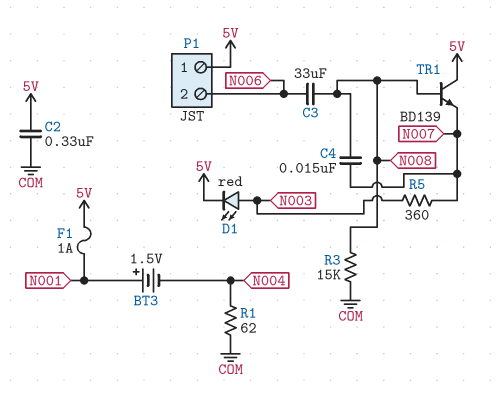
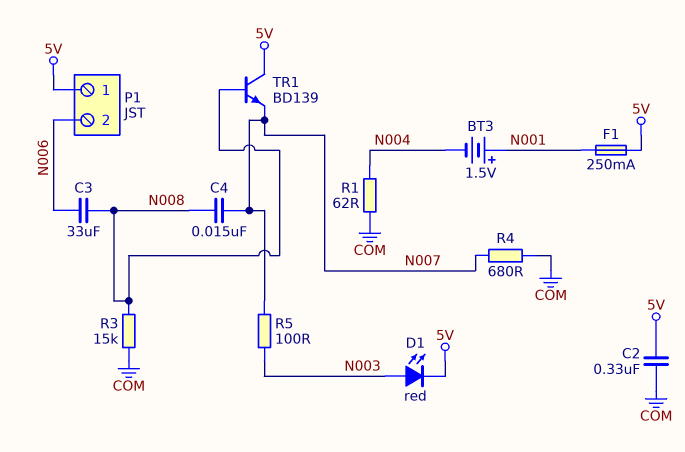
F1: 1A (5V, N001) -> 250mA (5V, N001)
R4: none -> 680 (COM, N007)
R5: 360 (N003, N007) -> 100 (N003, N007)

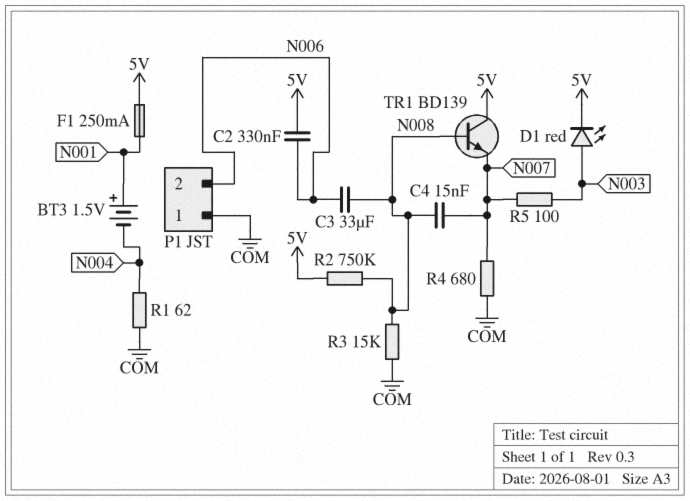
C2: 330nF (5V, COM) -> 330nF (5V, N006)
P1 pin 1: 5V -> COM
R2: none -> 750k (5V, N008)

